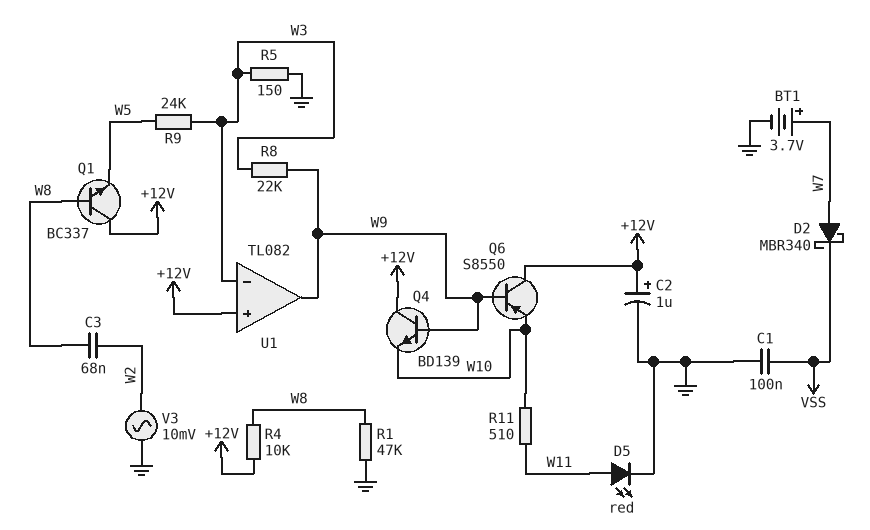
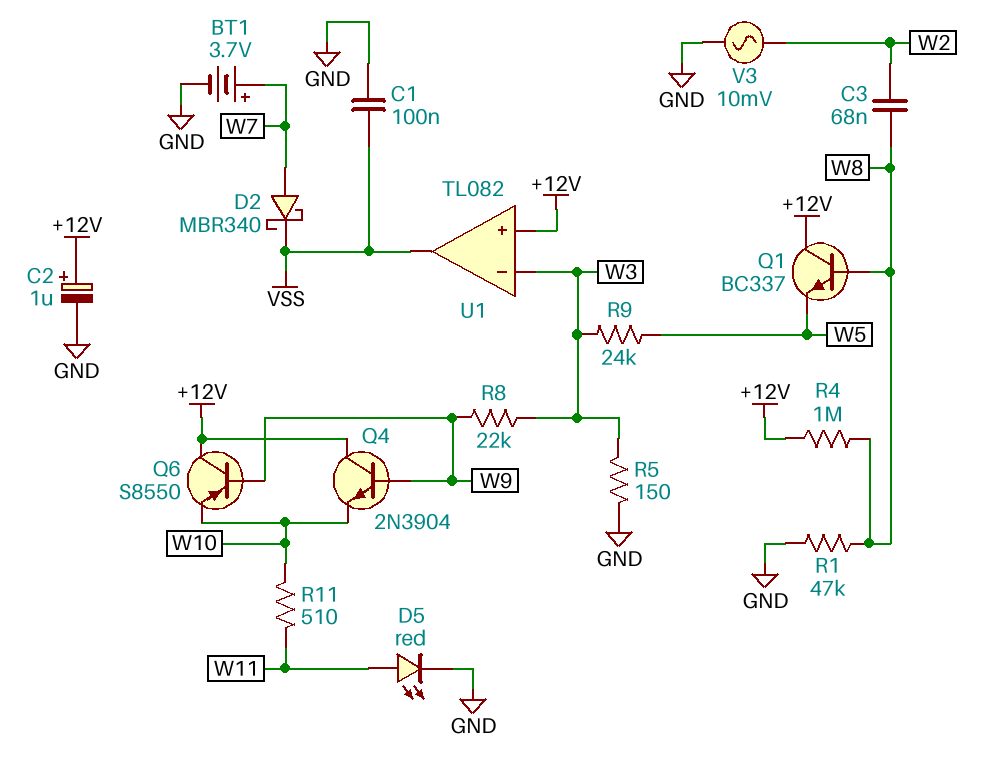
Q4: NPN BD139 (B W9, C +12V, E W10) -> NPN 2N3904 (B W9, C +12V, E W10)
R4: 10k (+12V, W8) -> 1M (+12V, W8)
U1 pin out: W9 -> VSS

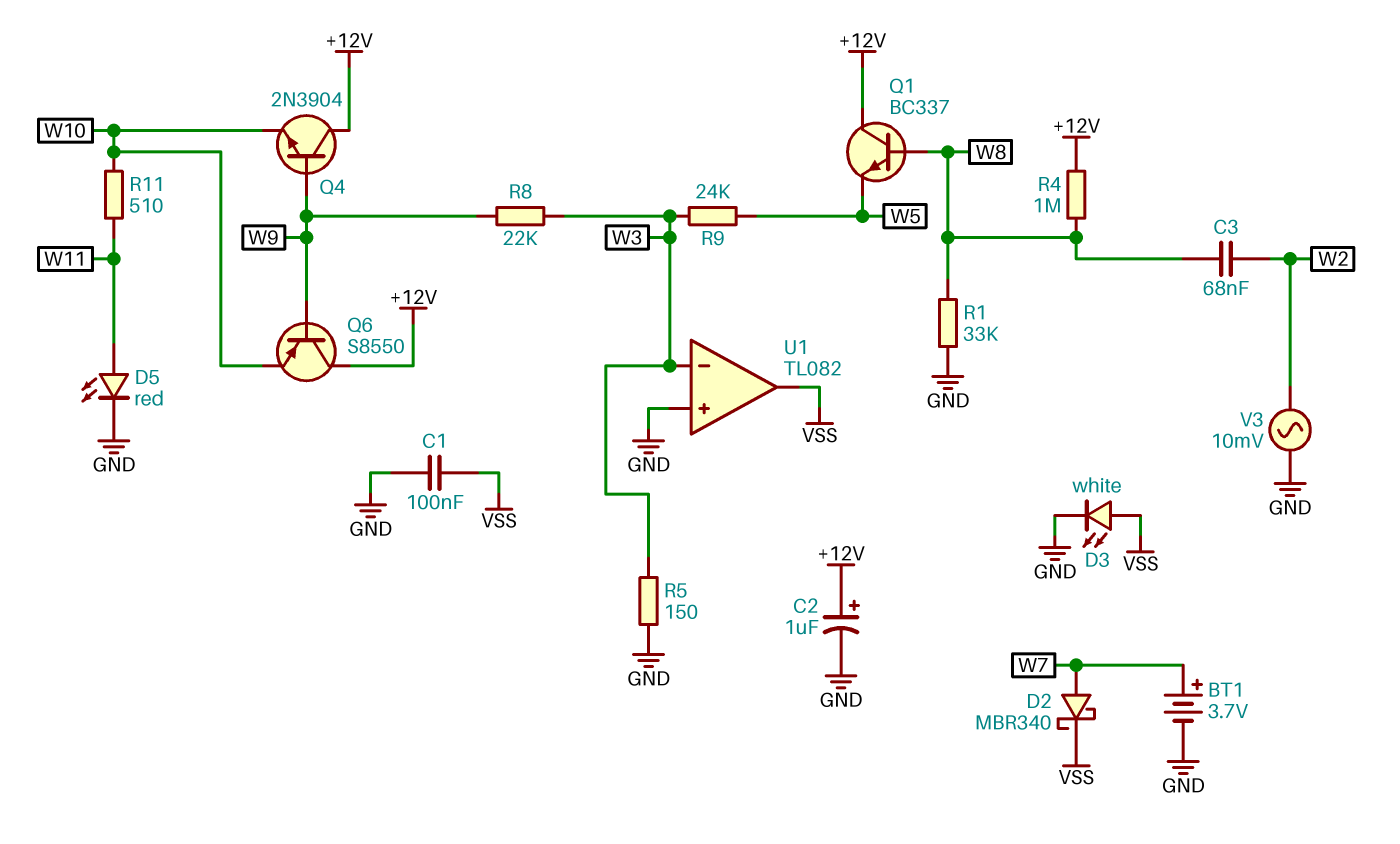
D3: none -> LED white (A VSS, K GND)
R1: 47k (GND, W8) -> 33k (GND, W8)
U1 pin in+: +12V -> GND

